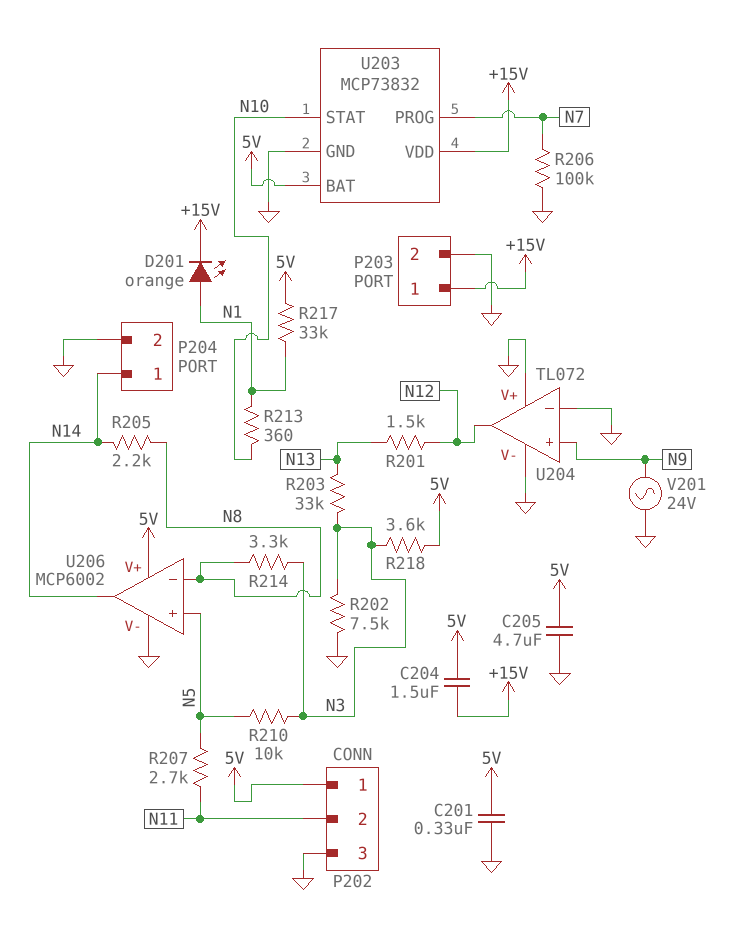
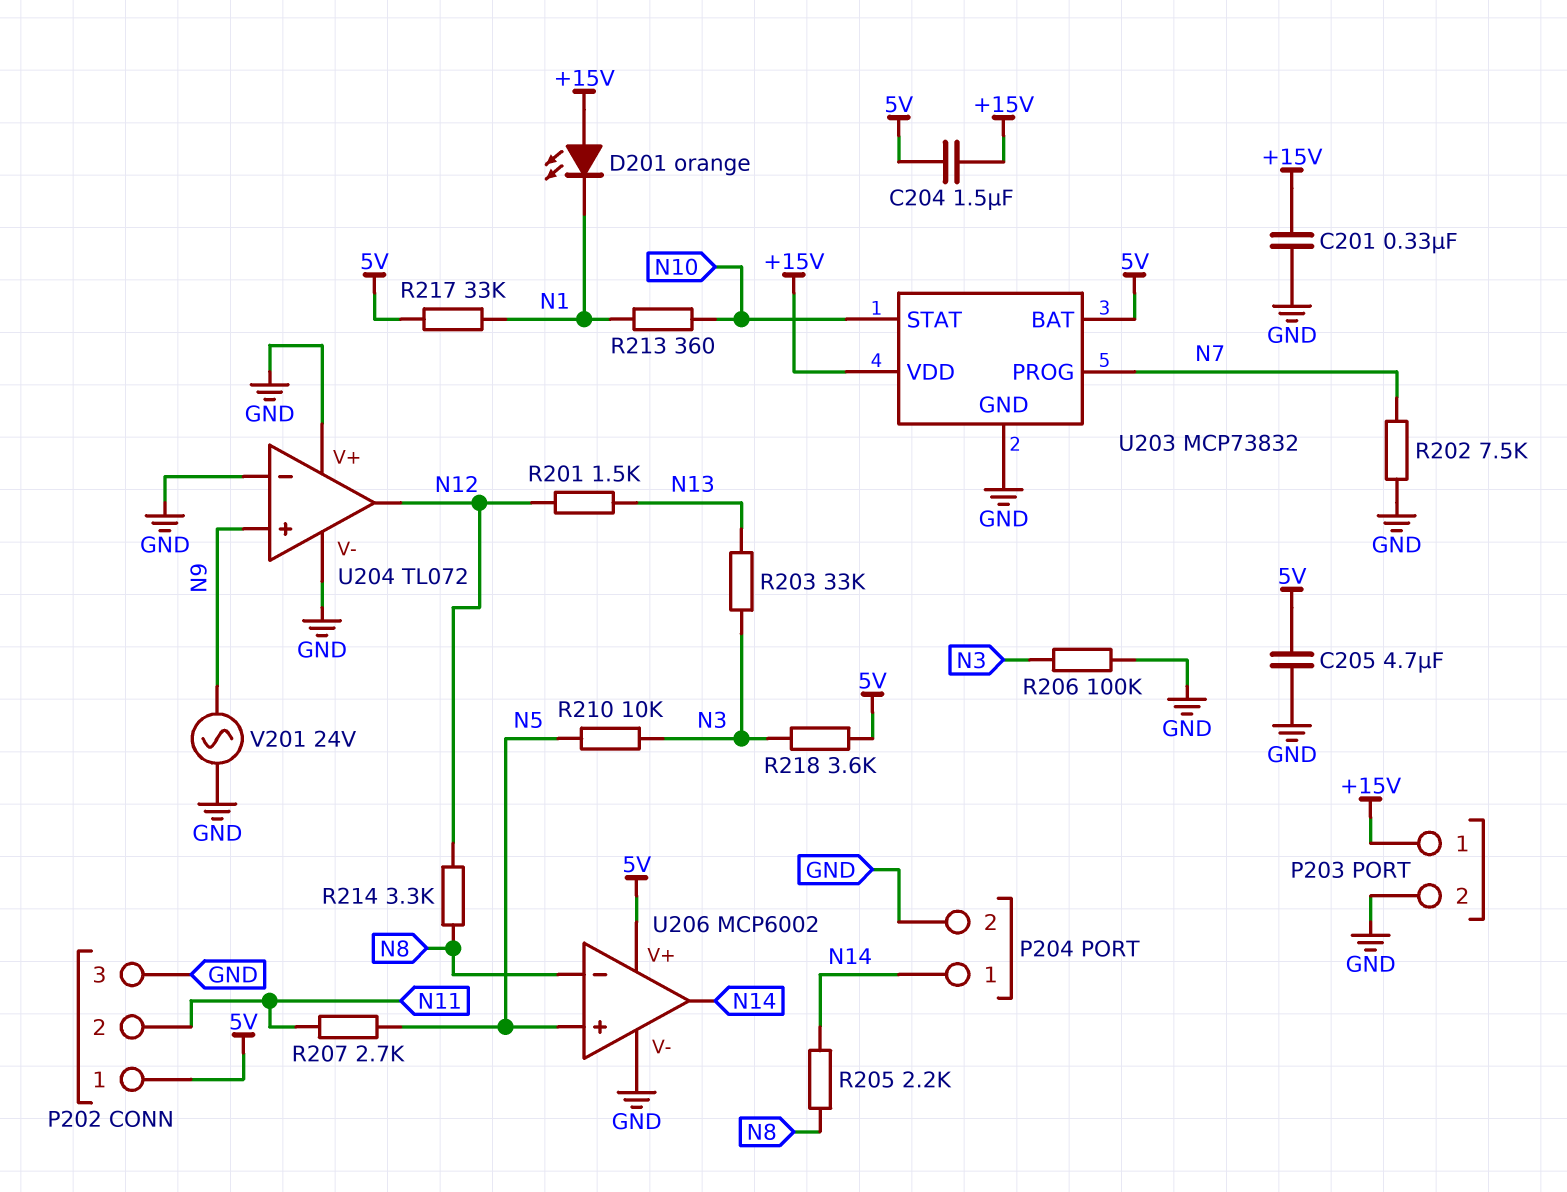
C201: 330nF (5V, GND) -> 330nF (+15V, GND)
D201: LED orange (A N1, K +15V) -> LED orange (A +15V, K N1)
R202: 7.5k (GND, N3) -> 7.5k (GND, N7)
R206: 100k (GND, N7) -> 100k (GND, N3)
R214: 3.3k (N3, N8) -> 3.3k (N8, N12)

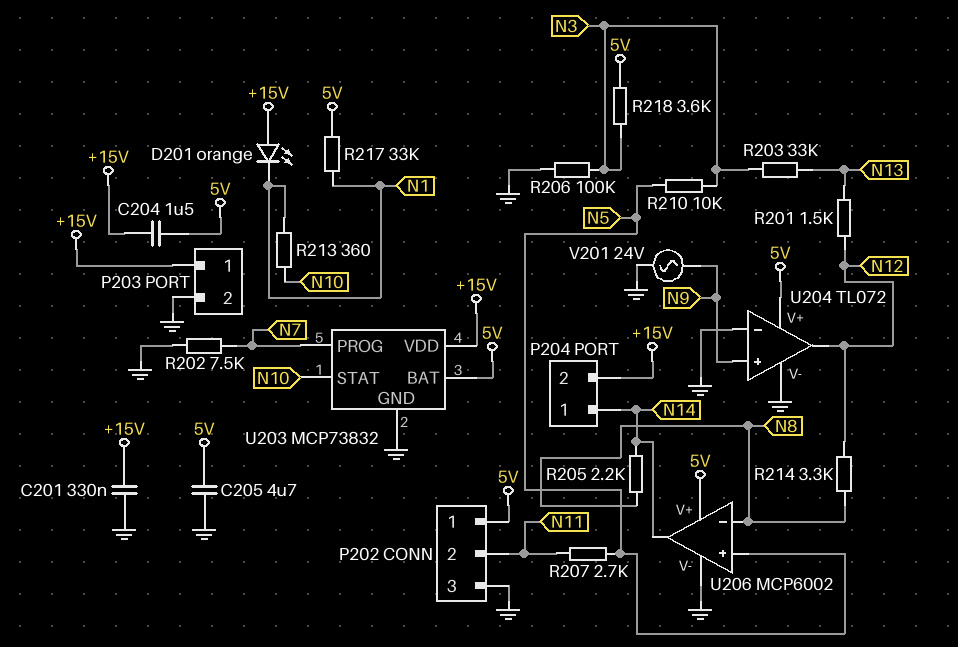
P204 pin 2: GND -> +15V
U204 pin V+: GND -> 5V

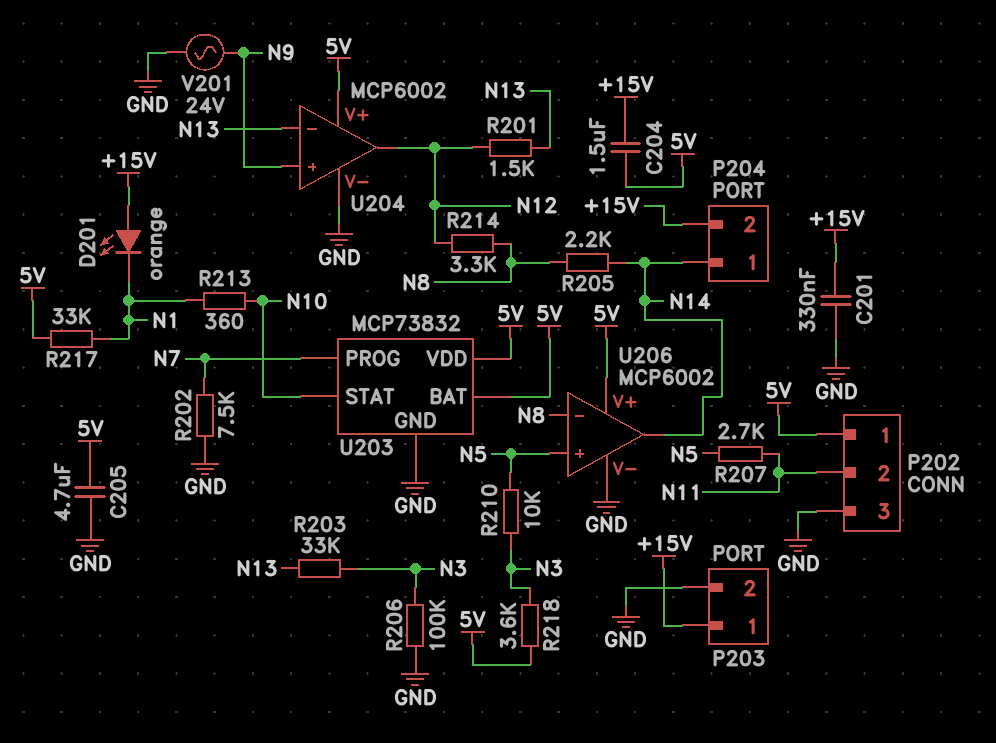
U203 pin VDD: +15V -> 5V
U204: TL072 -> MCP6002
U204 pin in-: GND -> N13

